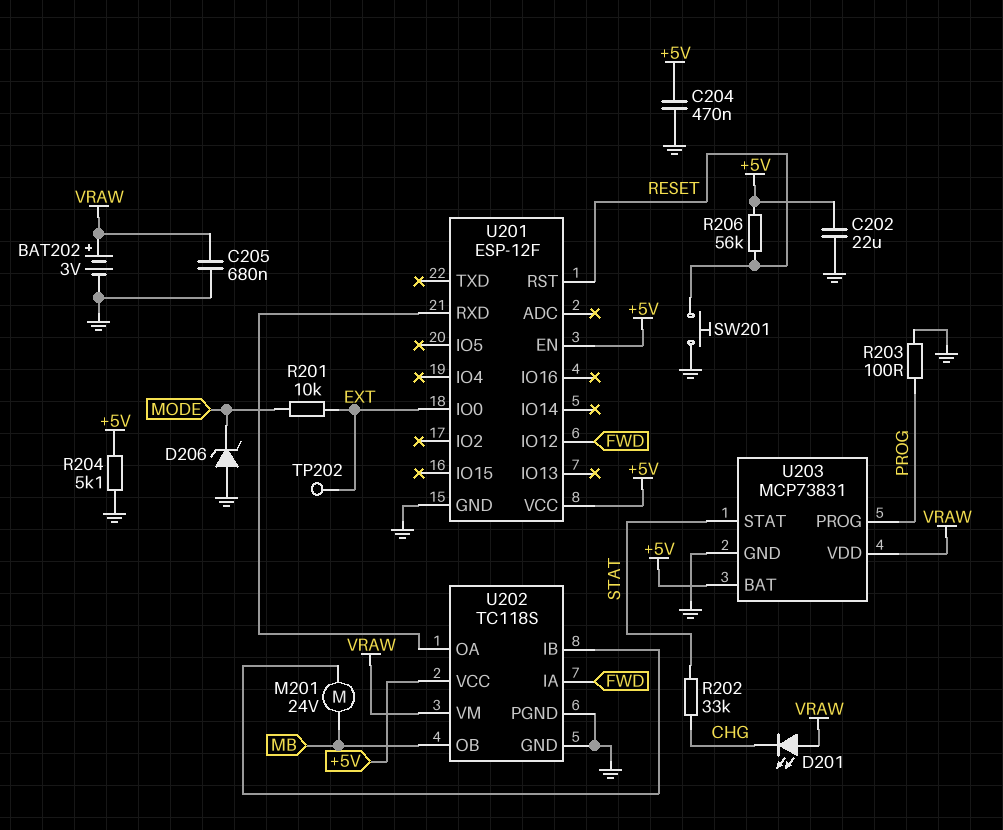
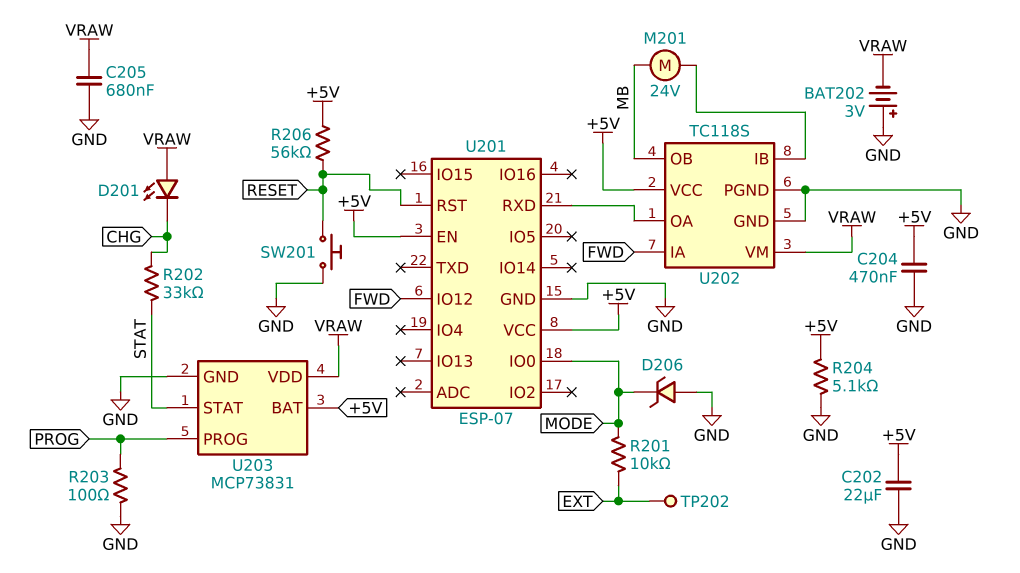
BAT202: 3V (plus VRAW, minus GND) -> 3V (plus GND, minus VRAW)
U201: ESP-12F -> ESP-07
U201 pin IO0: EXT -> MODE

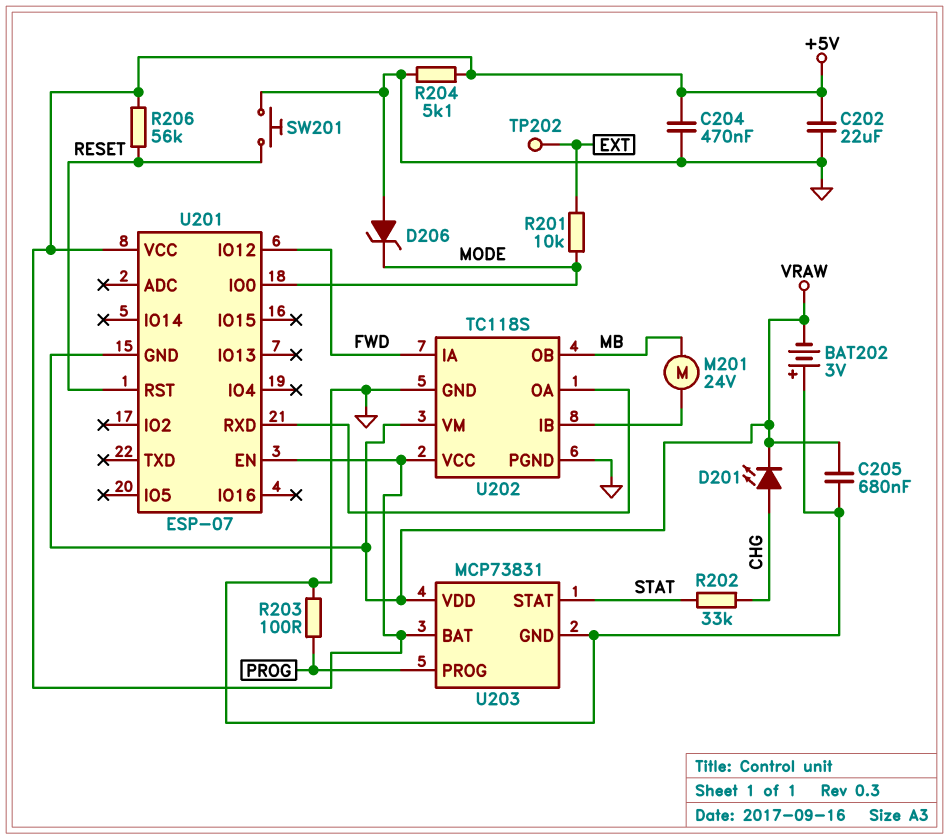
D201: LED (A VRAW, K CHG) -> LED (A CHG, K VRAW)
U201 pin GND: GND -> VRAW

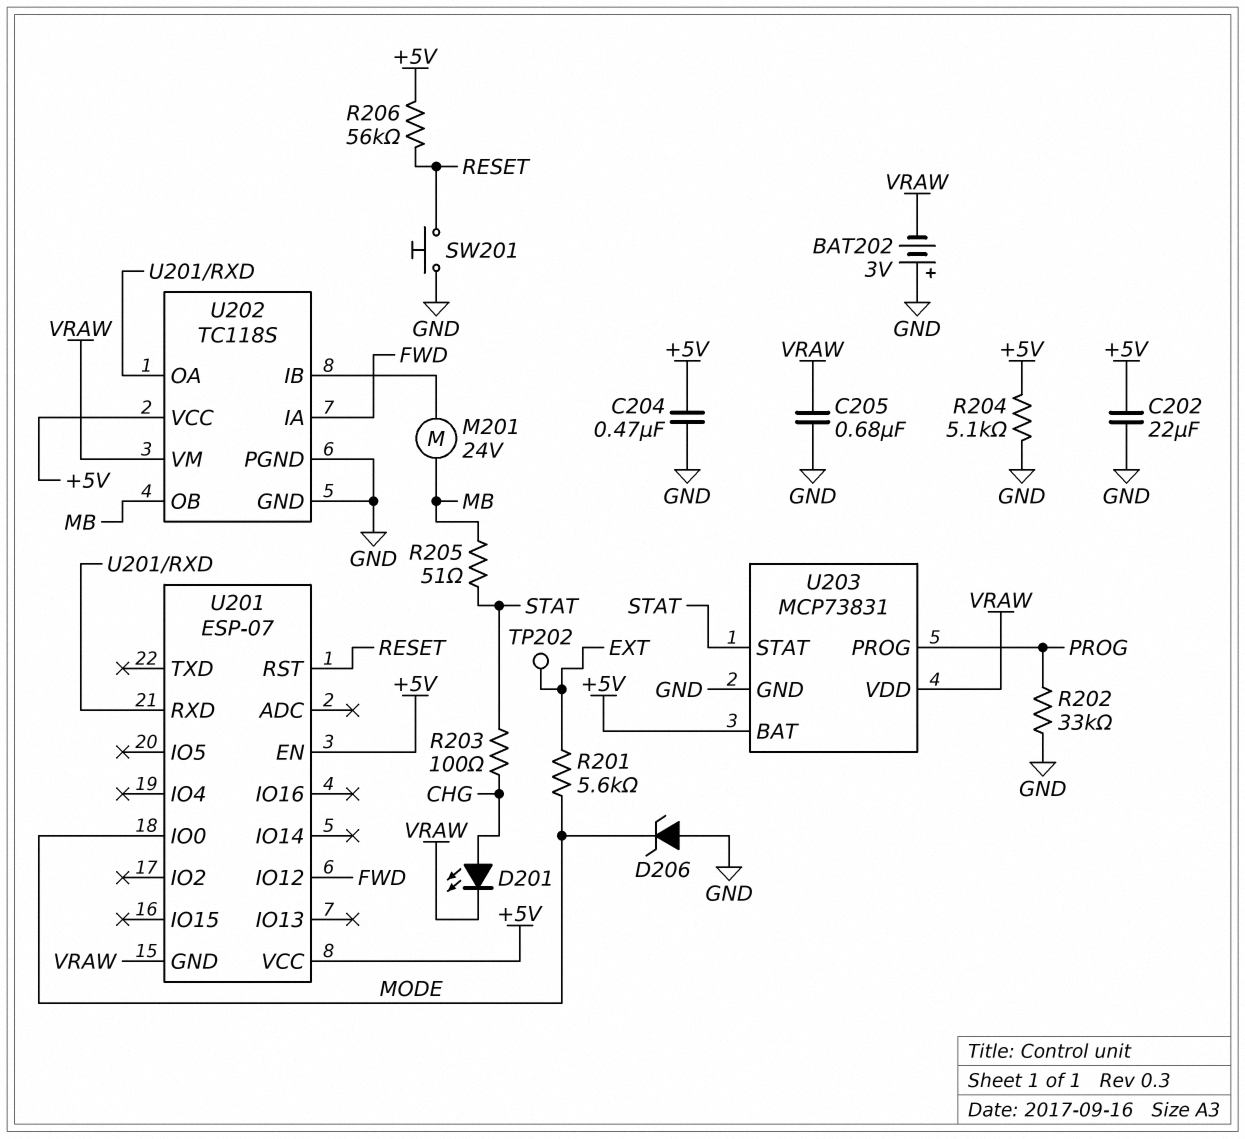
R201: 10k (EXT, MODE) -> 5.6k (EXT, MODE)
R202: 33k (CHG, STAT) -> 33k (GND, PROG)
R203: 100 (GND, PROG) -> 100 (CHG, STAT)
R205: none -> 51 (MB, STAT)

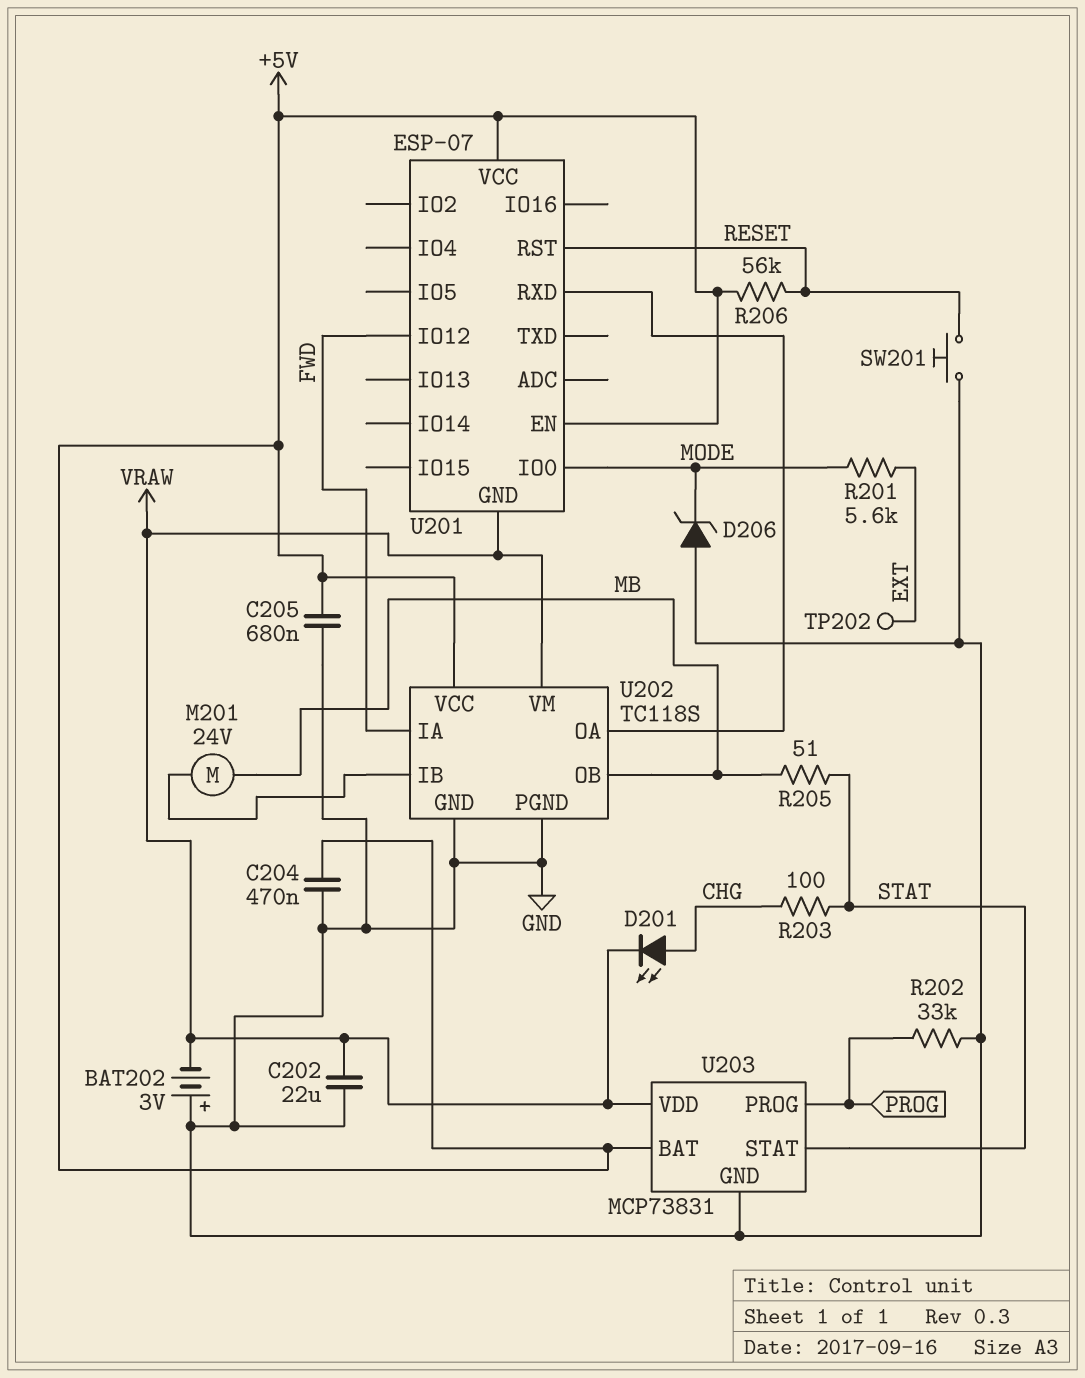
C202: 22uF (+5V, GND) -> 22uF (GND, VRAW)
C205: 680nF (GND, VRAW) -> 680nF (+5V, GND)
R204: 5.1k (+5V, GND) -> none

